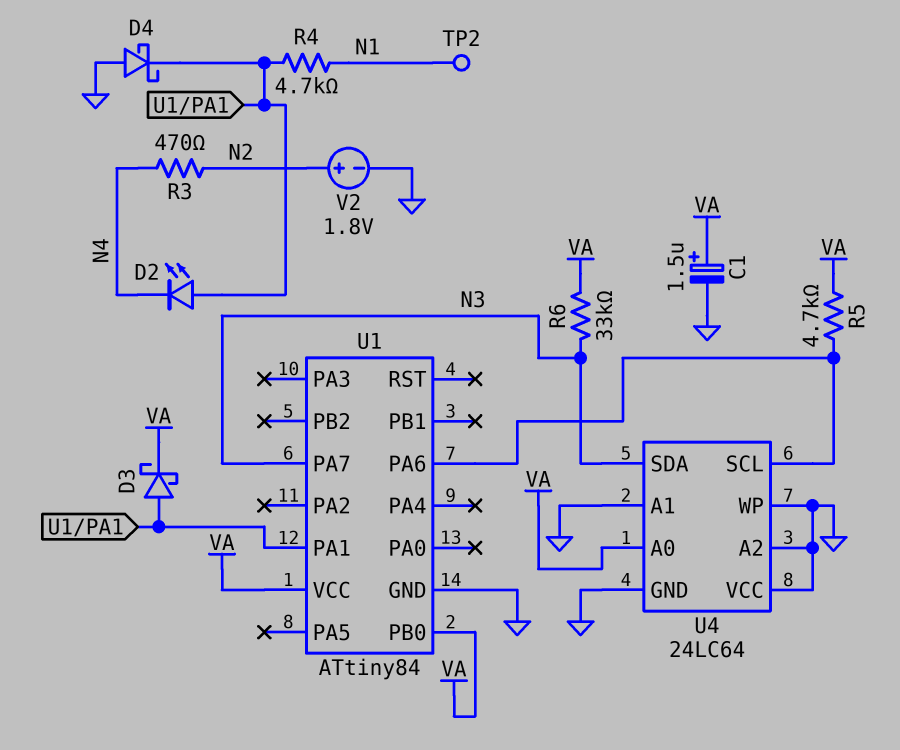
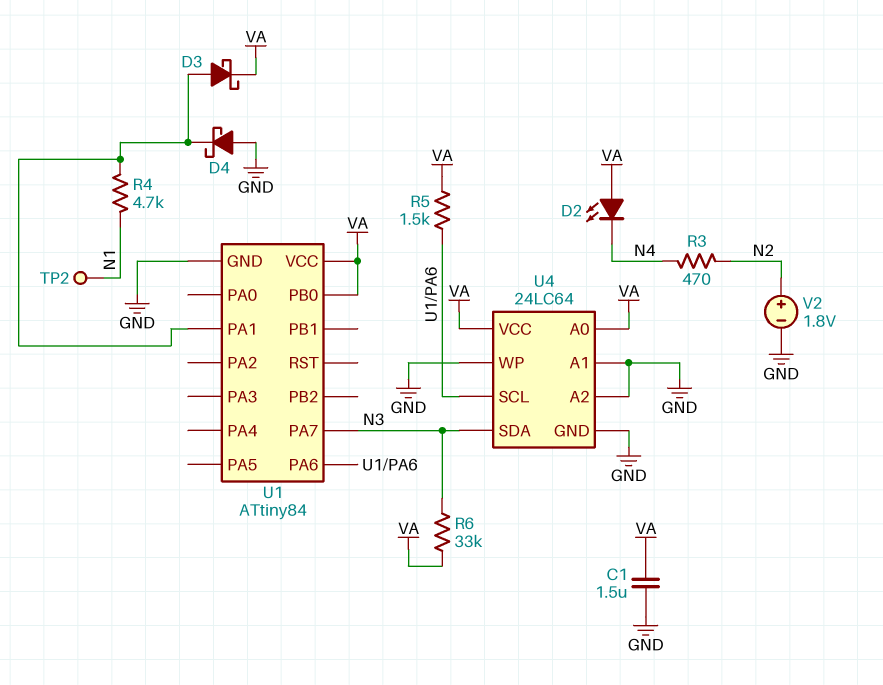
C1: 1.5uF (plus VA, minus GND) -> 1.5uF (GND, VA)
D2: LED (A U1/PA1, K N4) -> LED (A VA, K N4)
R5: 4.7k (U1/PA6, VA) -> 1.5k (U1/PA6, VA)
U4 pin VCC: GND -> VA

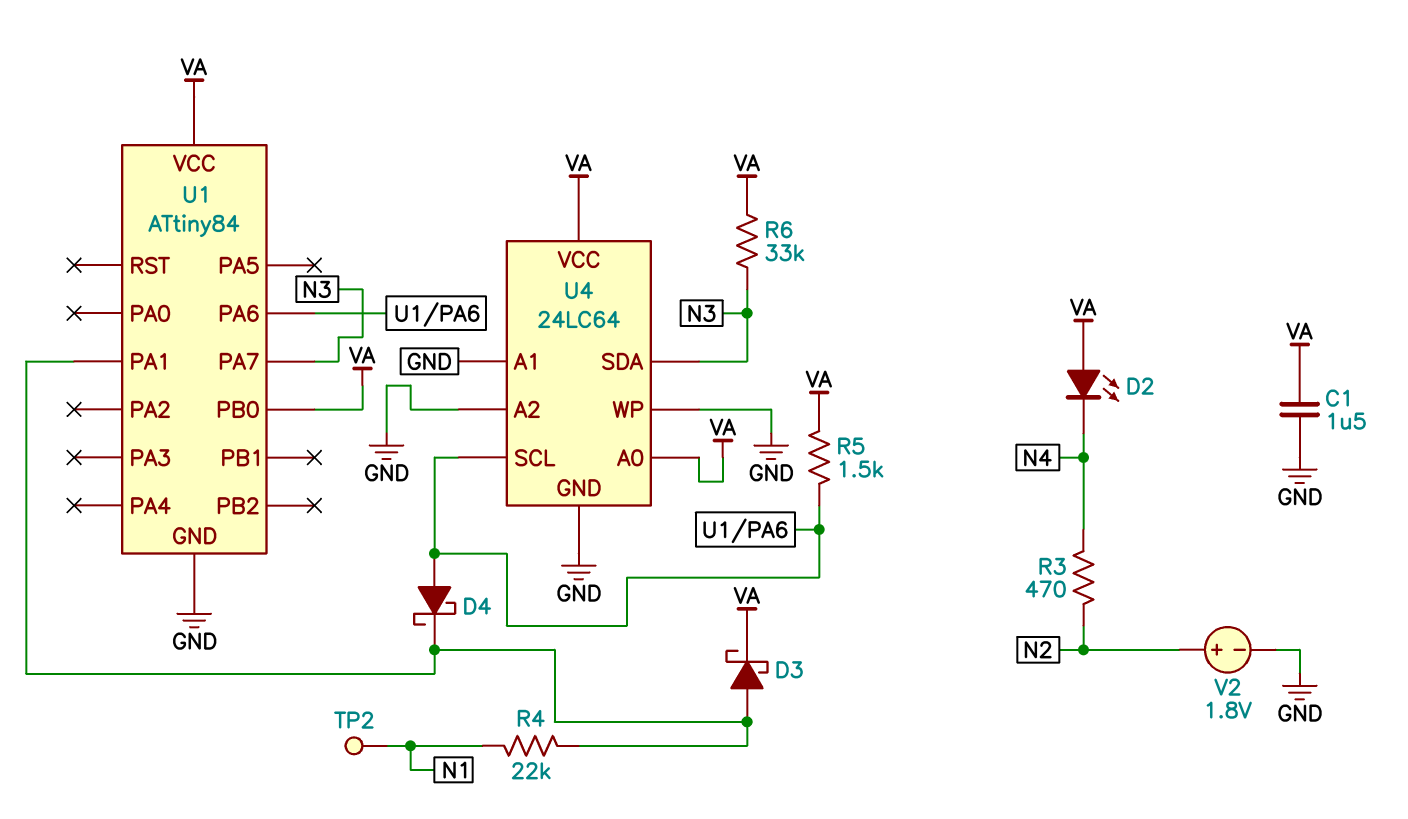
D4: schottky (A GND, K U1/PA1) -> schottky (A U1/PA6, K U1/PA1)
R4: 4.7k (N1, U1/PA1) -> 22k (N1, U1/PA1)

